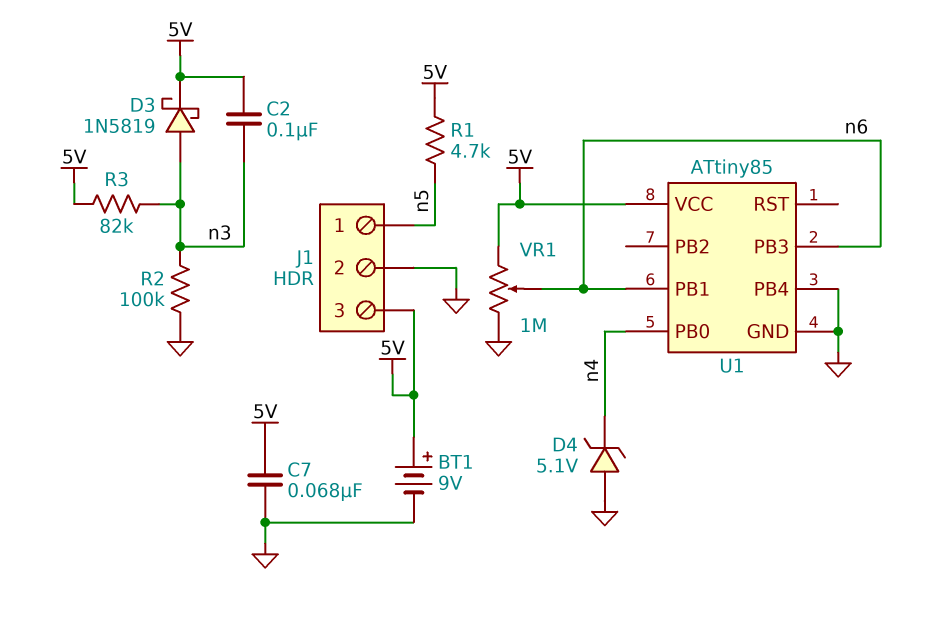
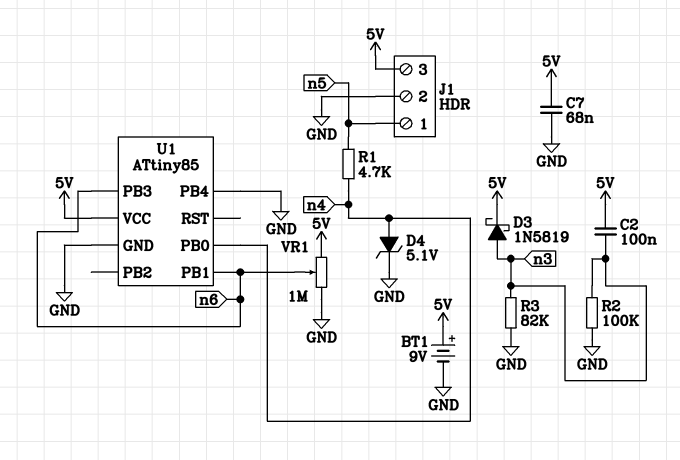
D4: zener 5.1V (A GND, K n4) -> zener 5.1V (A n4, K GND)
R1: 4.7k (5V, n5) -> 4.7k (n4, n5)
R3: 82k (5V, n3) -> 82k (GND, n3)

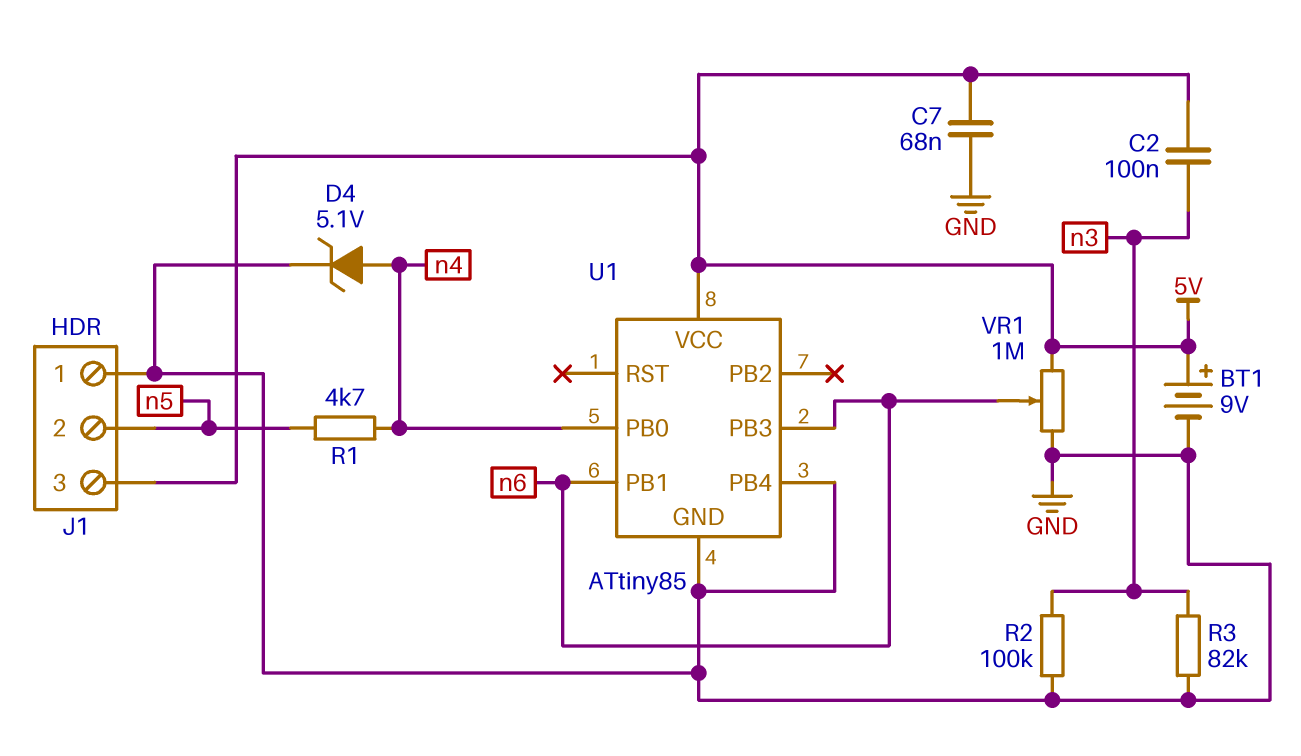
D3: schottky 1N5819 (A n3, K 5V) -> none
J1 pin 1: n5 -> GND
J1 pin 2: GND -> n5

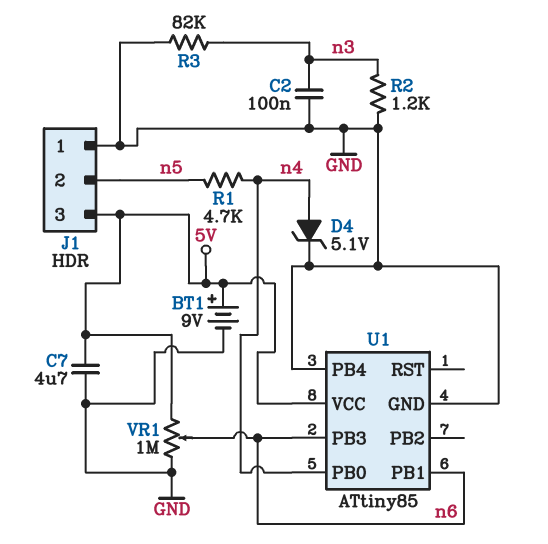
C2: 100nF (5V, n3) -> 100nF (GND, n3)
C7: 68nF (5V, GND) -> 4.7uF (5V, GND)
R2: 100k (GND, n3) -> 1.2k (GND, n3)

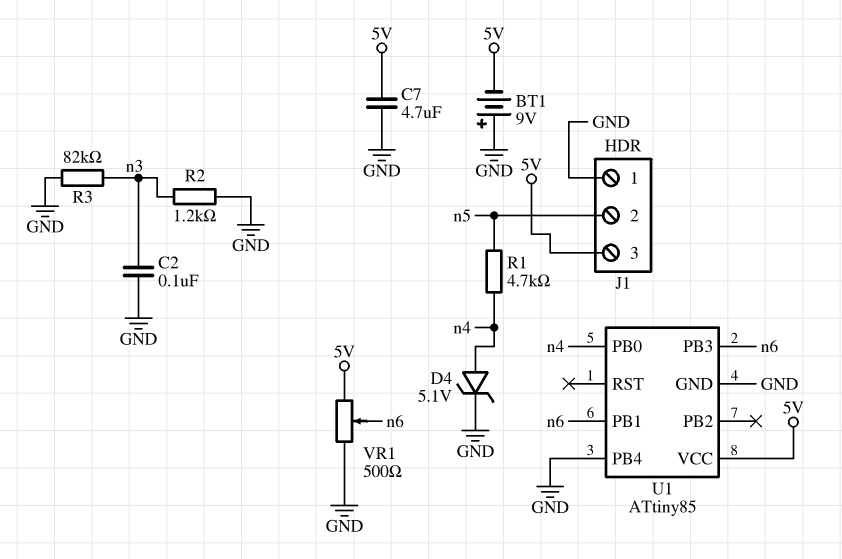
BT1: 9V (plus 5V, minus GND) -> 9V (plus GND, minus 5V)
VR1: 1M (5V, GND, wiper n6) -> 500 (5V, GND, wiper n6)

